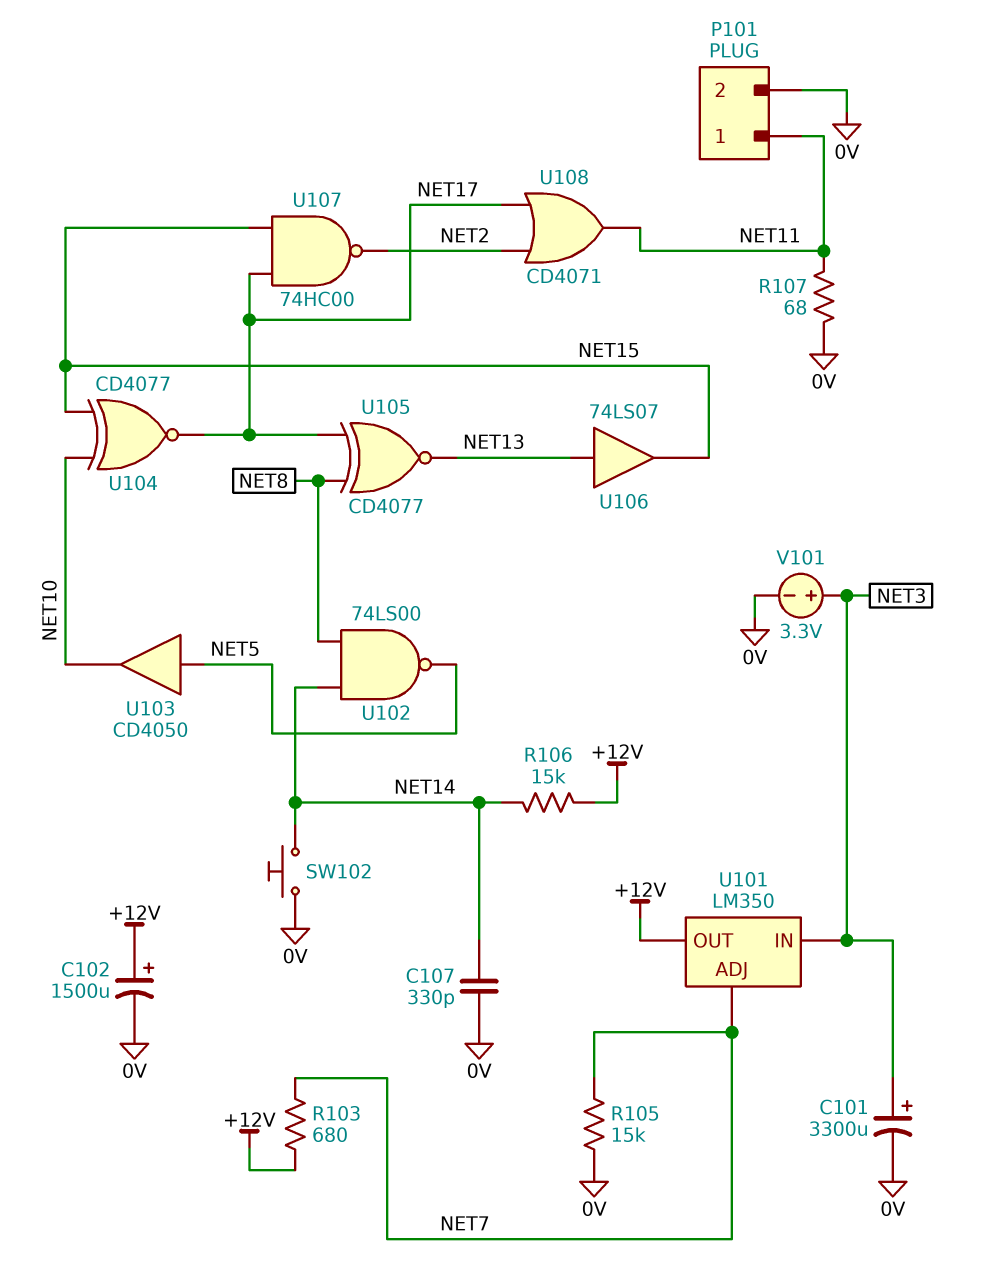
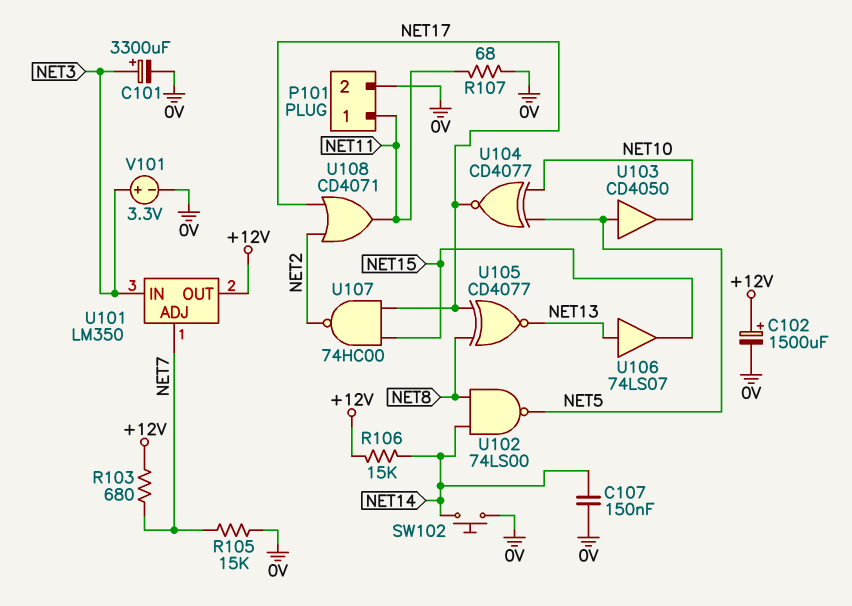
C107: 330pF (0V, NET14) -> 150nF (0V, NET14)
U104: XNOR CD4077 (in NET10, in NET15, out NET17) -> XNOR CD4077 (in NET5, in NET10, out NET17)

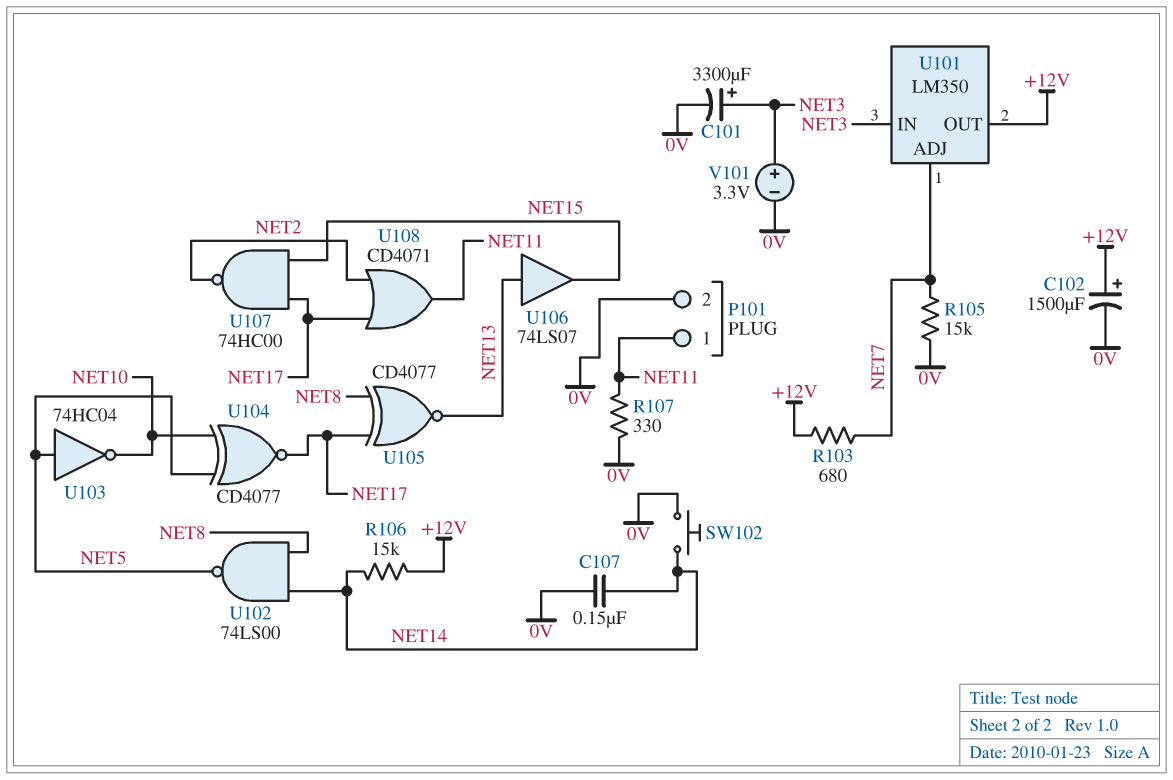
R107: 68 (0V, NET11) -> 330 (0V, NET11)
U103: buffer CD4050 (in NET5, out NET10) -> NOT 74HC04 (in NET5, out NET10)

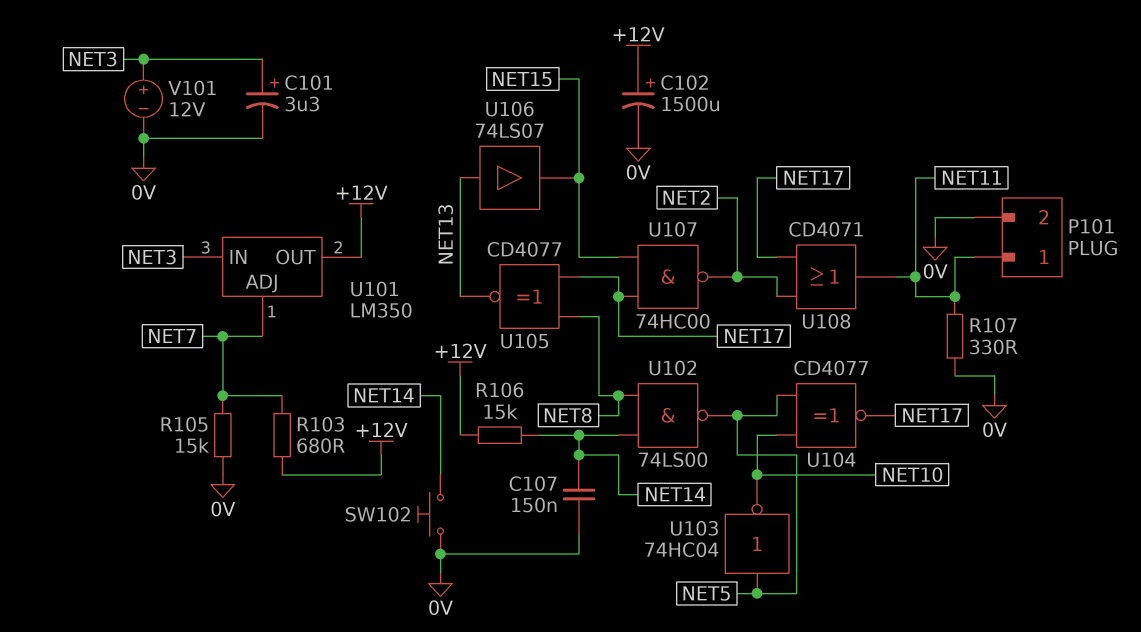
C101: 3300uF (plus NET3, minus 0V) -> 3.3uF (plus NET3, minus 0V)
V101: 3.3V (plus NET3, minus 0V) -> 12V (plus NET3, minus 0V)

